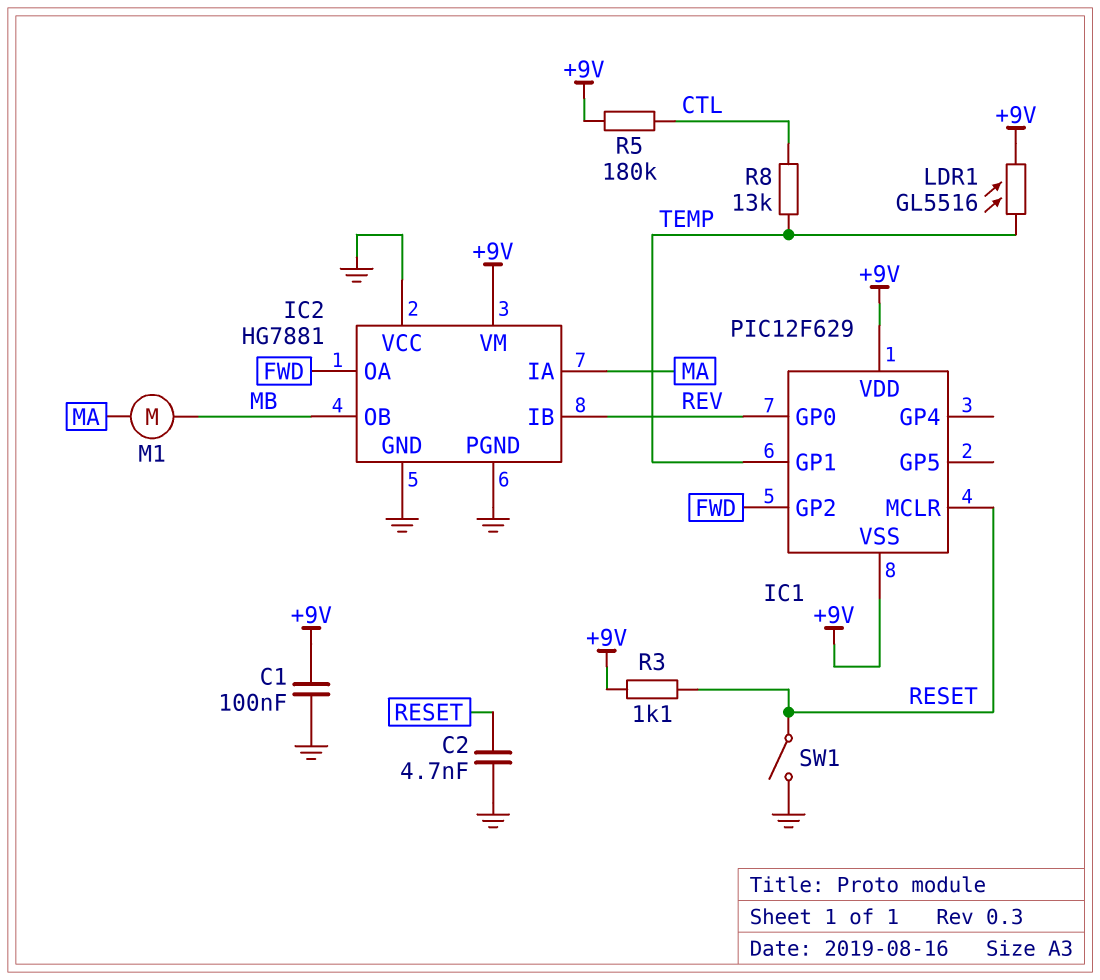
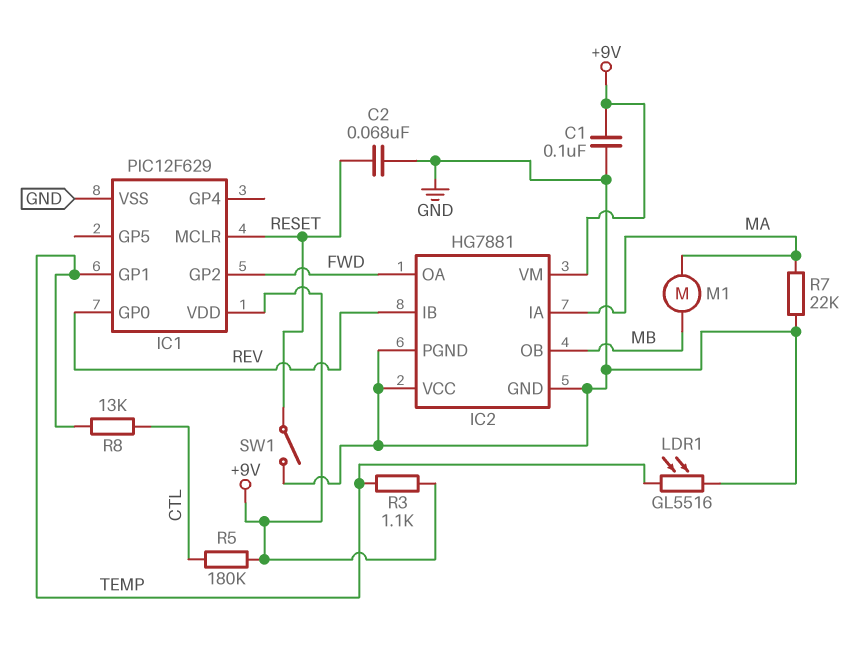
C2: 4.7nF (GND, RESET) -> 68nF (GND, RESET)
IC1 pin VSS: +9V -> GND
LDR1: GL5516 (+9V, TEMP) -> GL5516 (GND, TEMP)
R3: 1.1k (+9V, RESET) -> 1.1k (+9V, TEMP)
R7: none -> 22k (GND, MA)

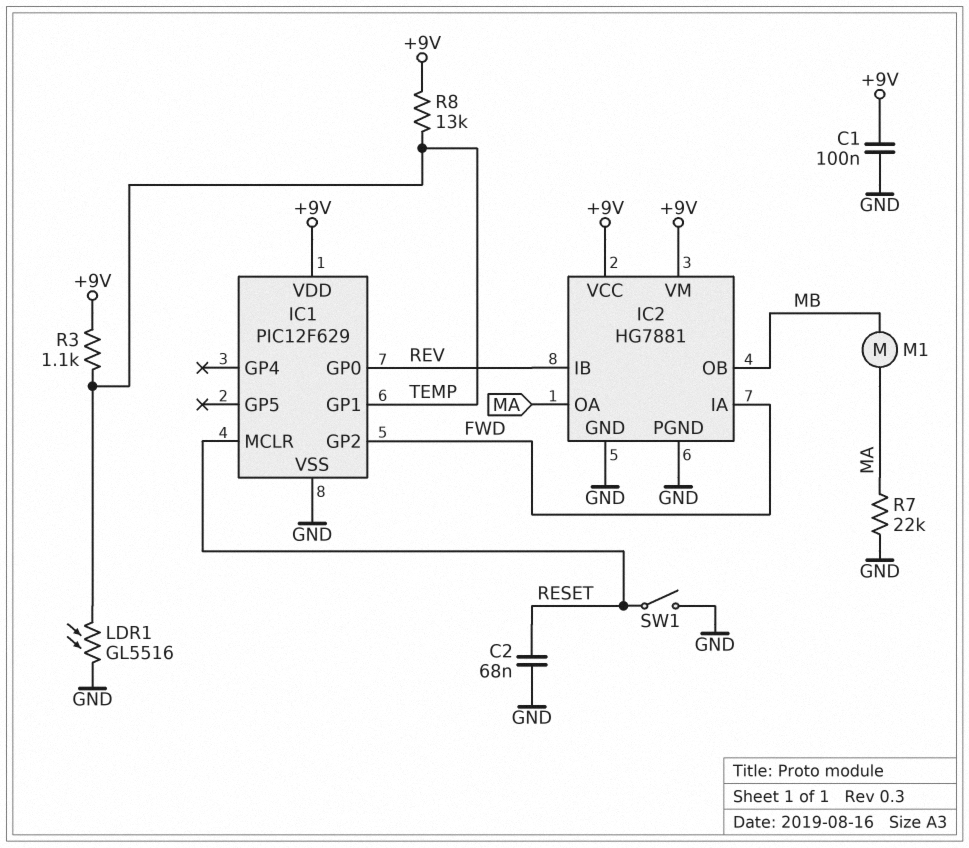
IC2 pin IA: MA -> FWD
IC2 pin OA: FWD -> MA
IC2 pin VCC: GND -> +9V
R5: 180k (+9V, CTL) -> none
R8: 13k (CTL, TEMP) -> 13k (+9V, TEMP)

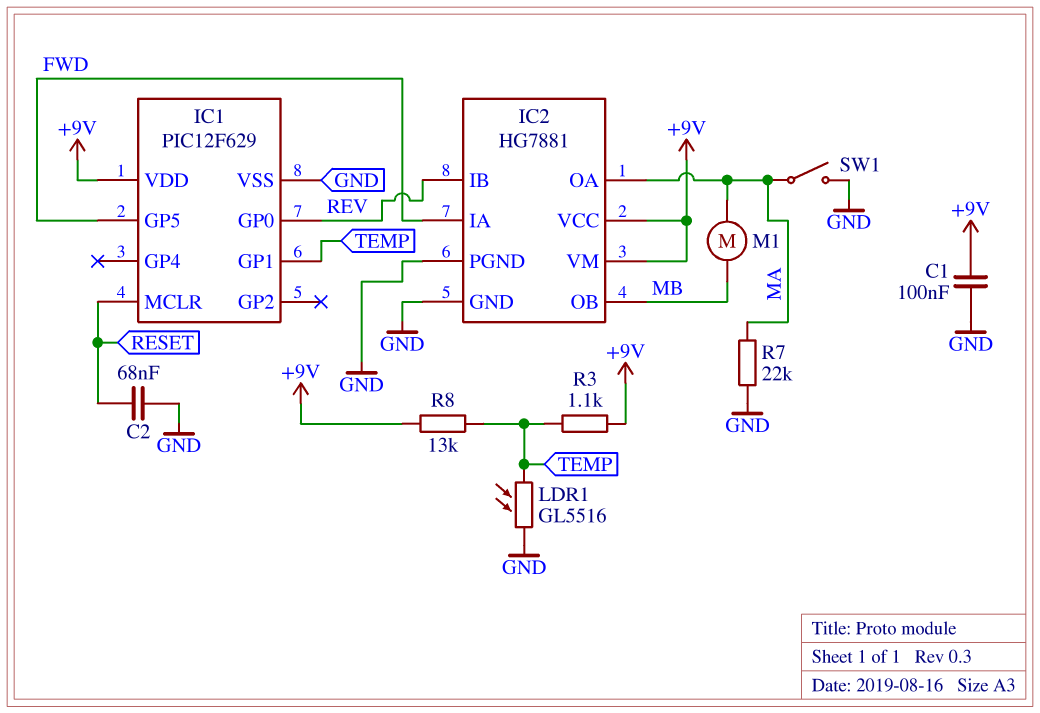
IC1 pin GP2: FWD -> none
IC1 pin GP5: none -> FWD
SW1: switch (GND, RESET) -> switch (GND, MA)

